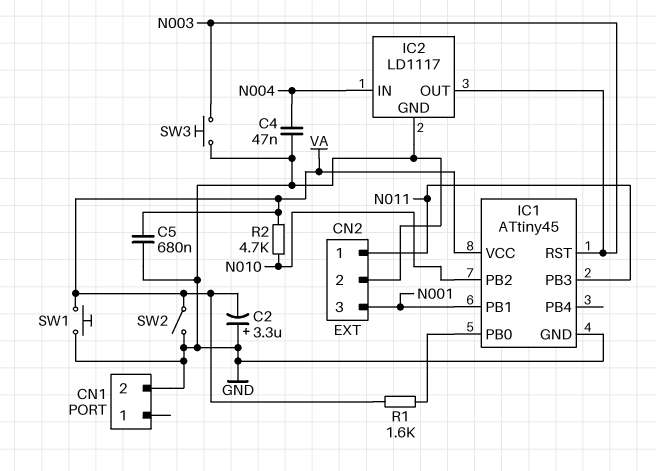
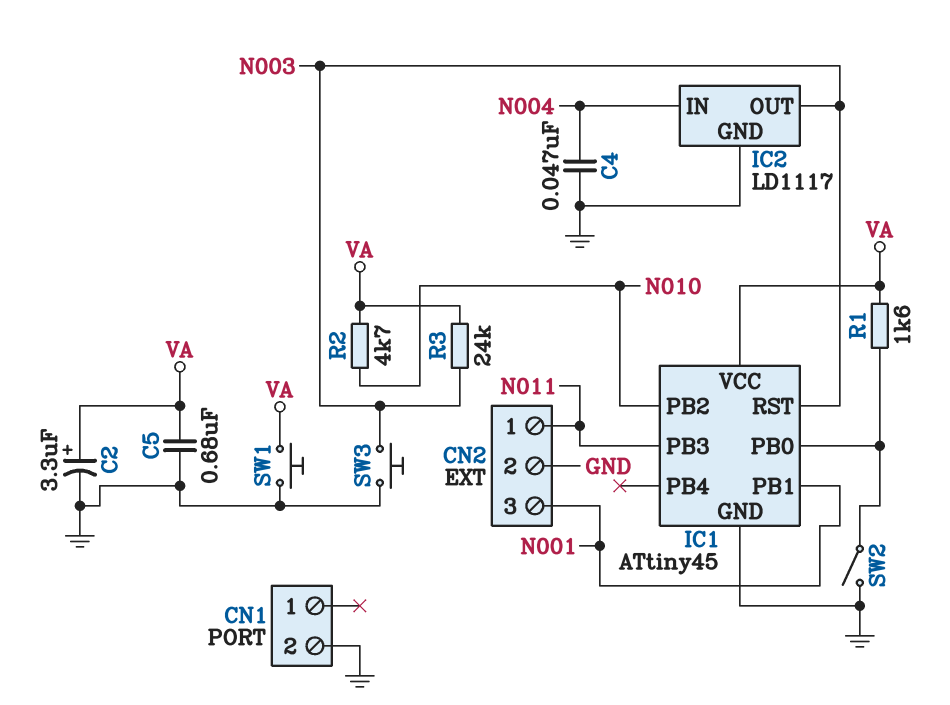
C2: 3.3uF (plus GND, minus VA) -> 3.3uF (plus VA, minus GND)
R3: none -> 24k (N003, VA)
SW2: switch (GND, VA) -> switch (GND, IC1/PB0)

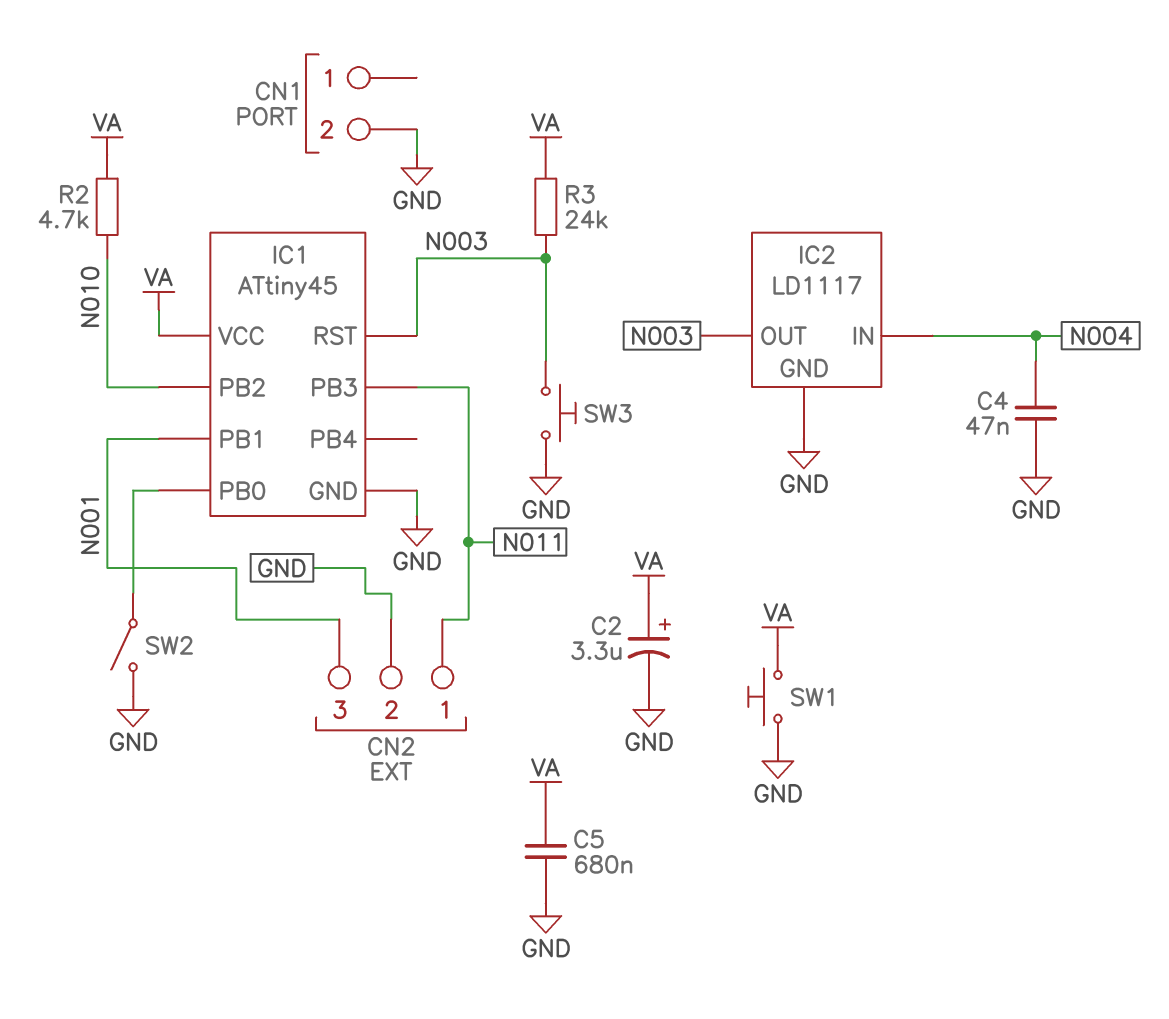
R1: 1.6k (IC1/PB0, VA) -> none

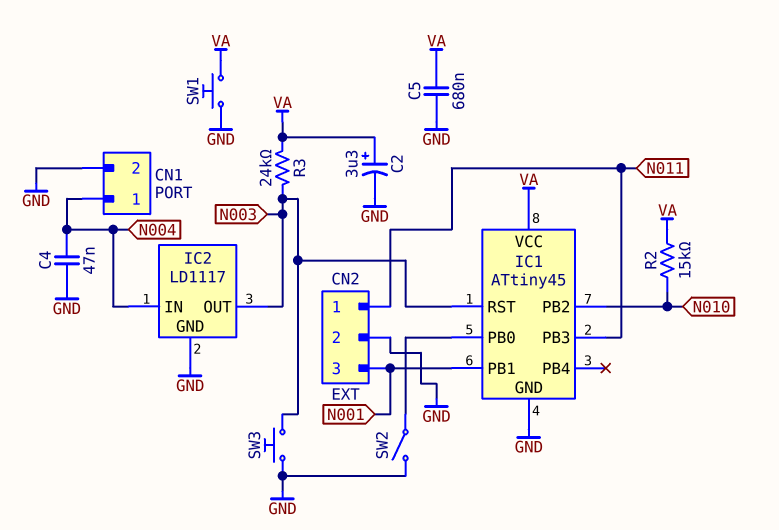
CN1 pin 1: none -> N004
R2: 4.7k (N010, VA) -> 15k (N010, VA)

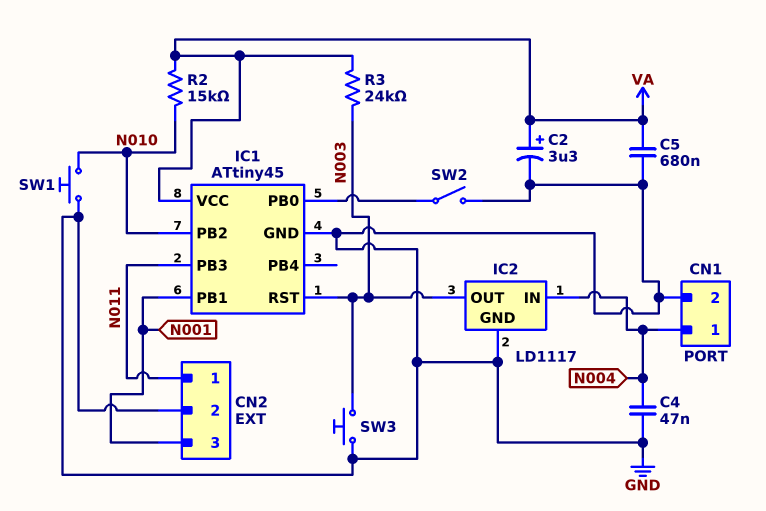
SW1: button (GND, VA) -> button (GND, N010)

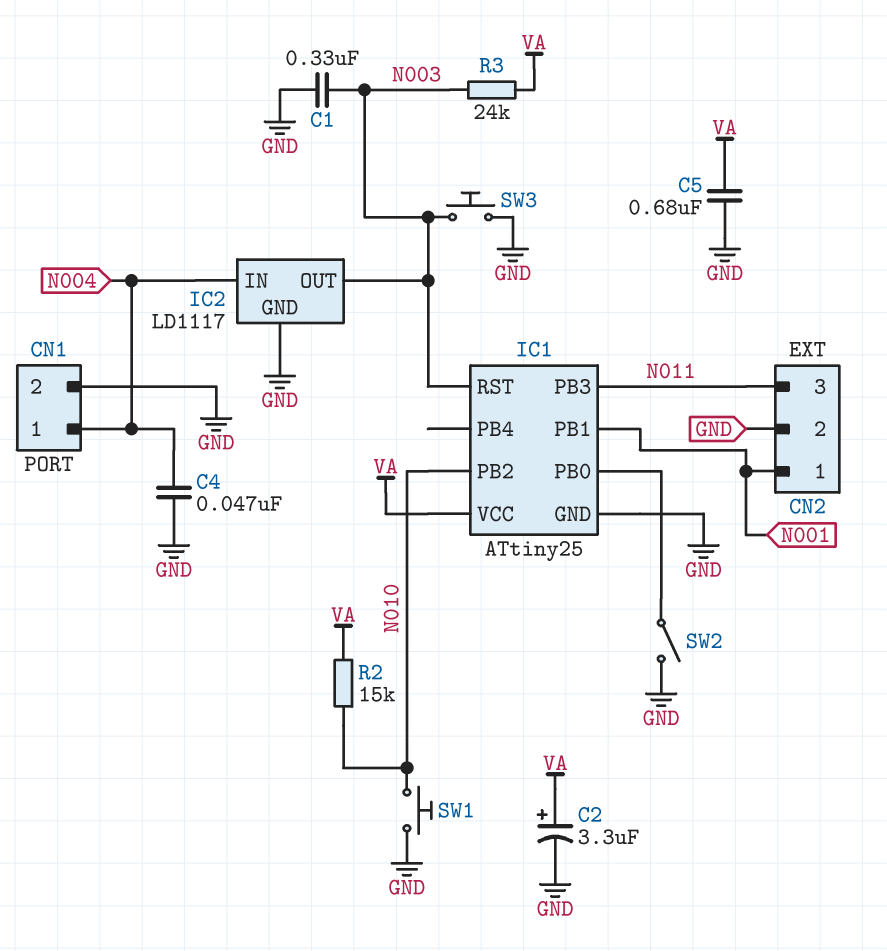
C1: none -> 330nF (GND, N003)
CN2 pin 1: N011 -> N001
CN2 pin 3: N001 -> N011
IC1: ATtiny45 -> ATtiny25

